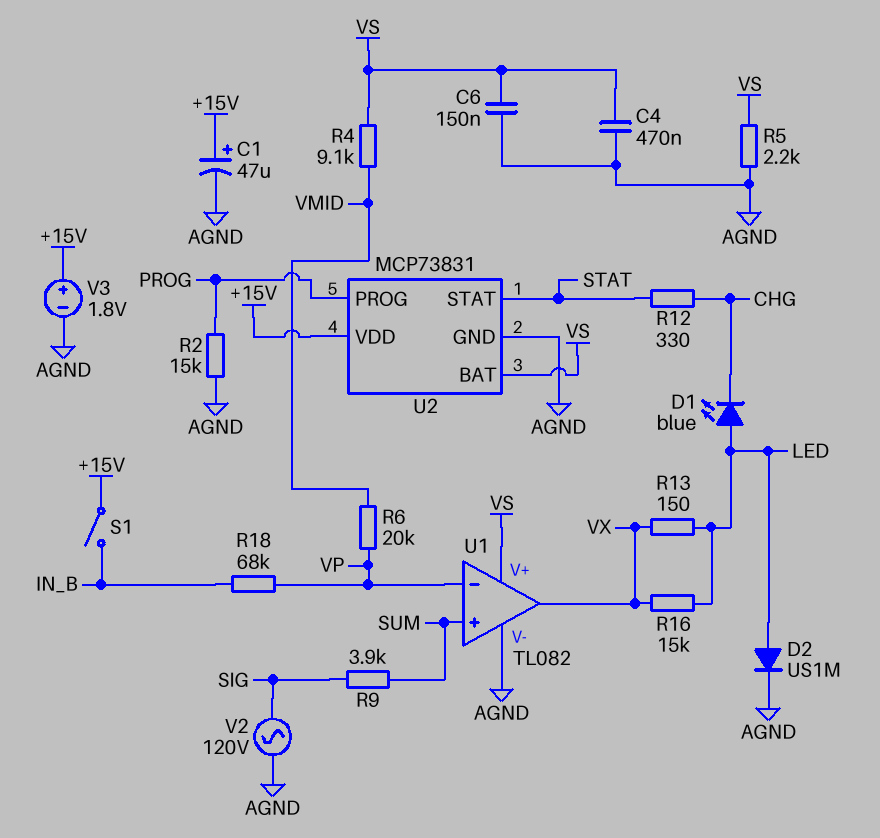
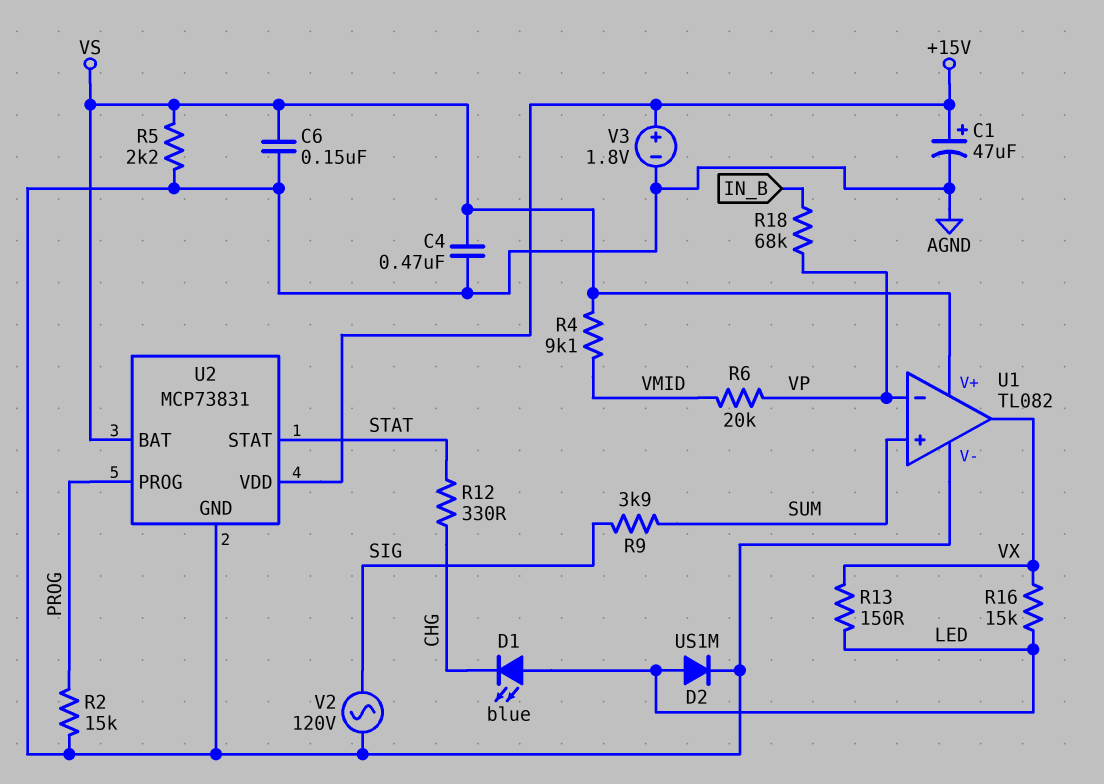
S1: switch (+15V, IN_B) -> none

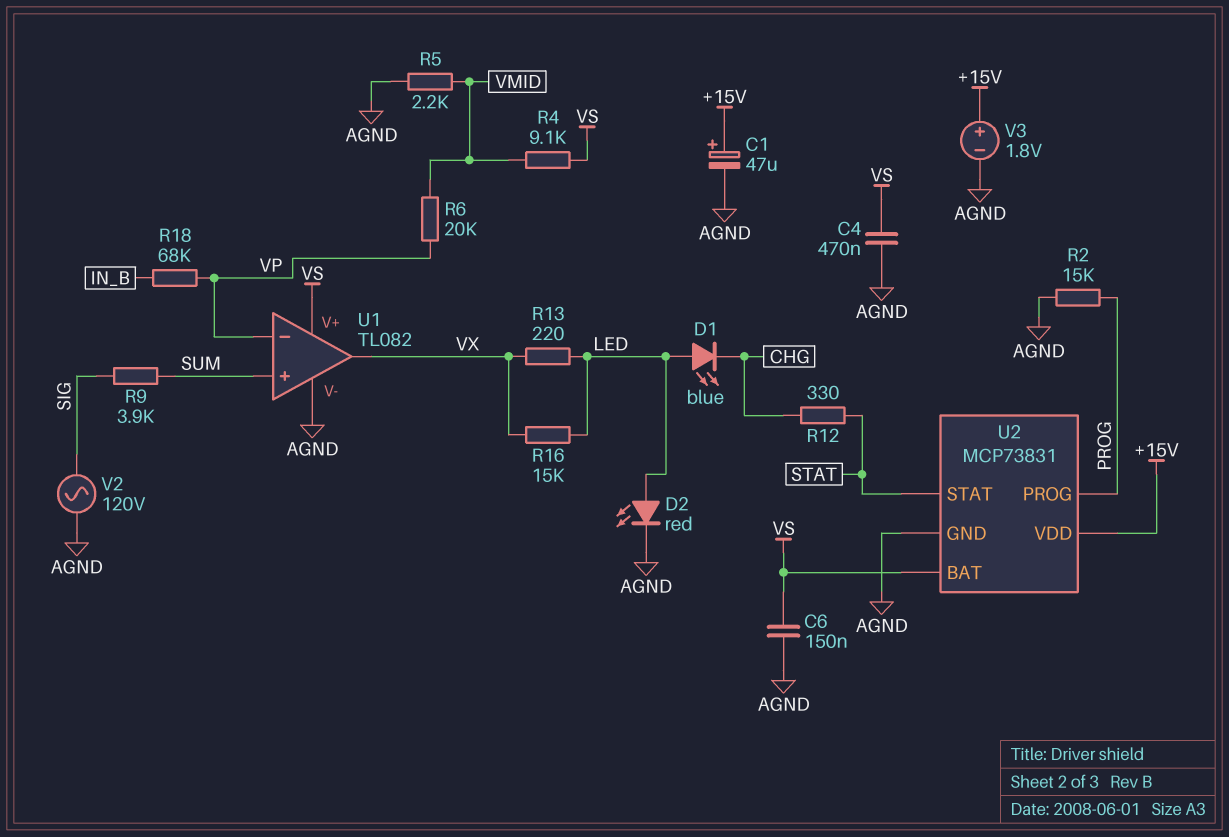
D2: diode US1M (A LED, K AGND) -> LED red (A LED, K AGND)
R5: 2.2k (AGND, VS) -> 2.2k (AGND, VMID)
R13: 150 (LED, VX) -> 220 (LED, VX)

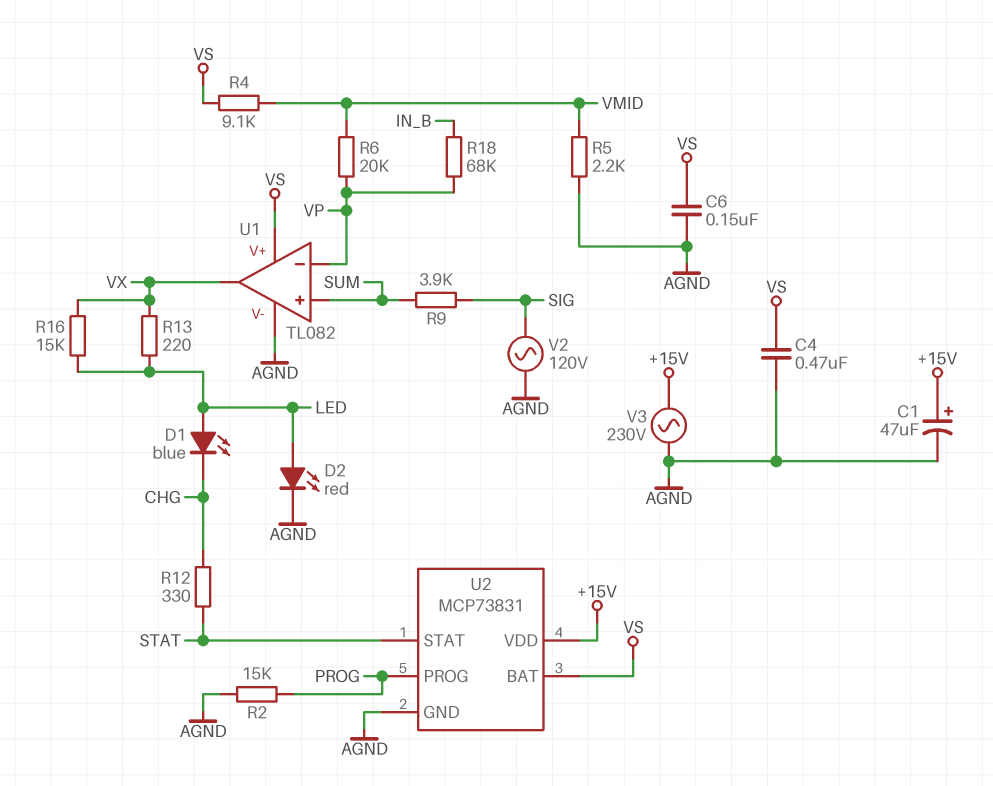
V3: 1.8V (plus +15V, minus AGND) -> AC 230V (+15V, AGND)

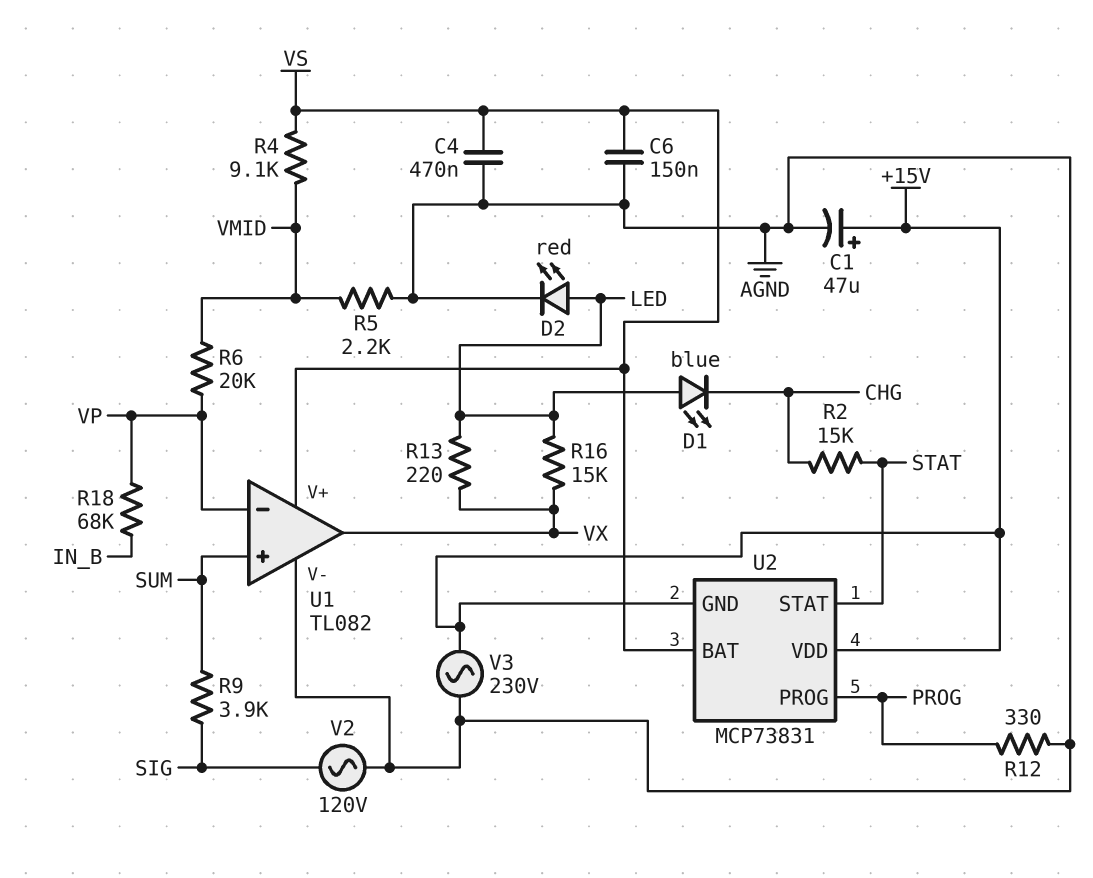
R2: 15k (AGND, PROG) -> 15k (CHG, STAT)
R12: 330 (CHG, STAT) -> 330 (AGND, PROG)
U2 pin GND: AGND -> +15V

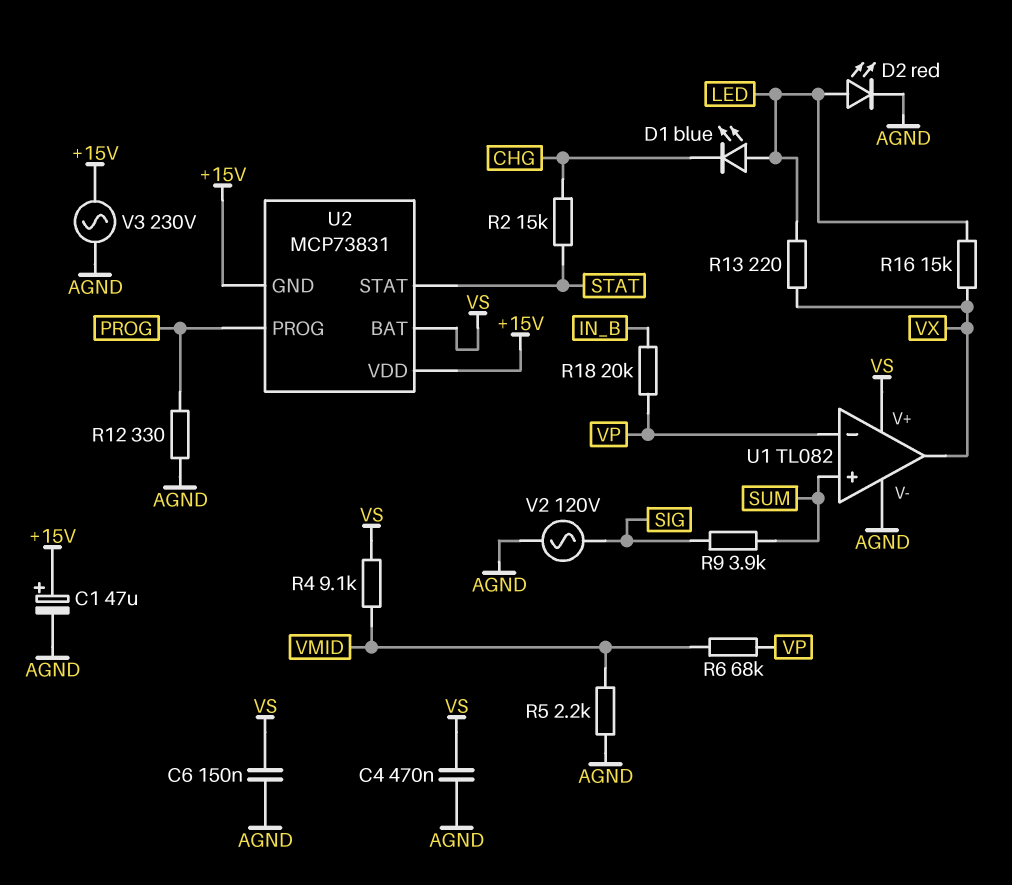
R6: 20k (VMID, VP) -> 68k (VMID, VP)
R18: 68k (IN_B, VP) -> 20k (IN_B, VP)

